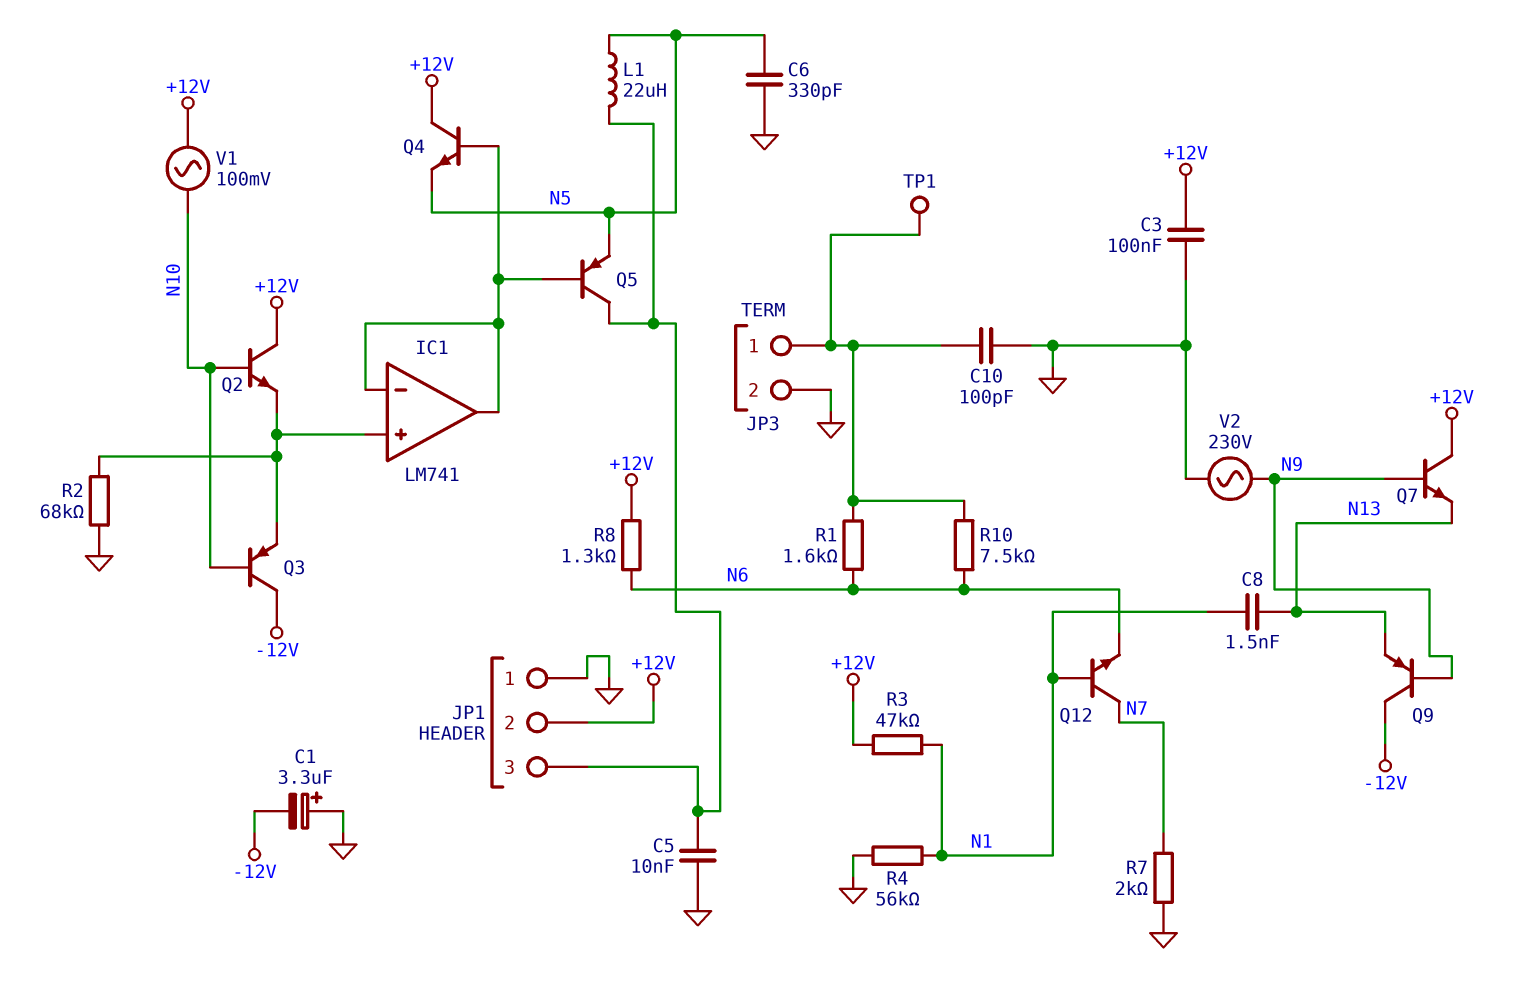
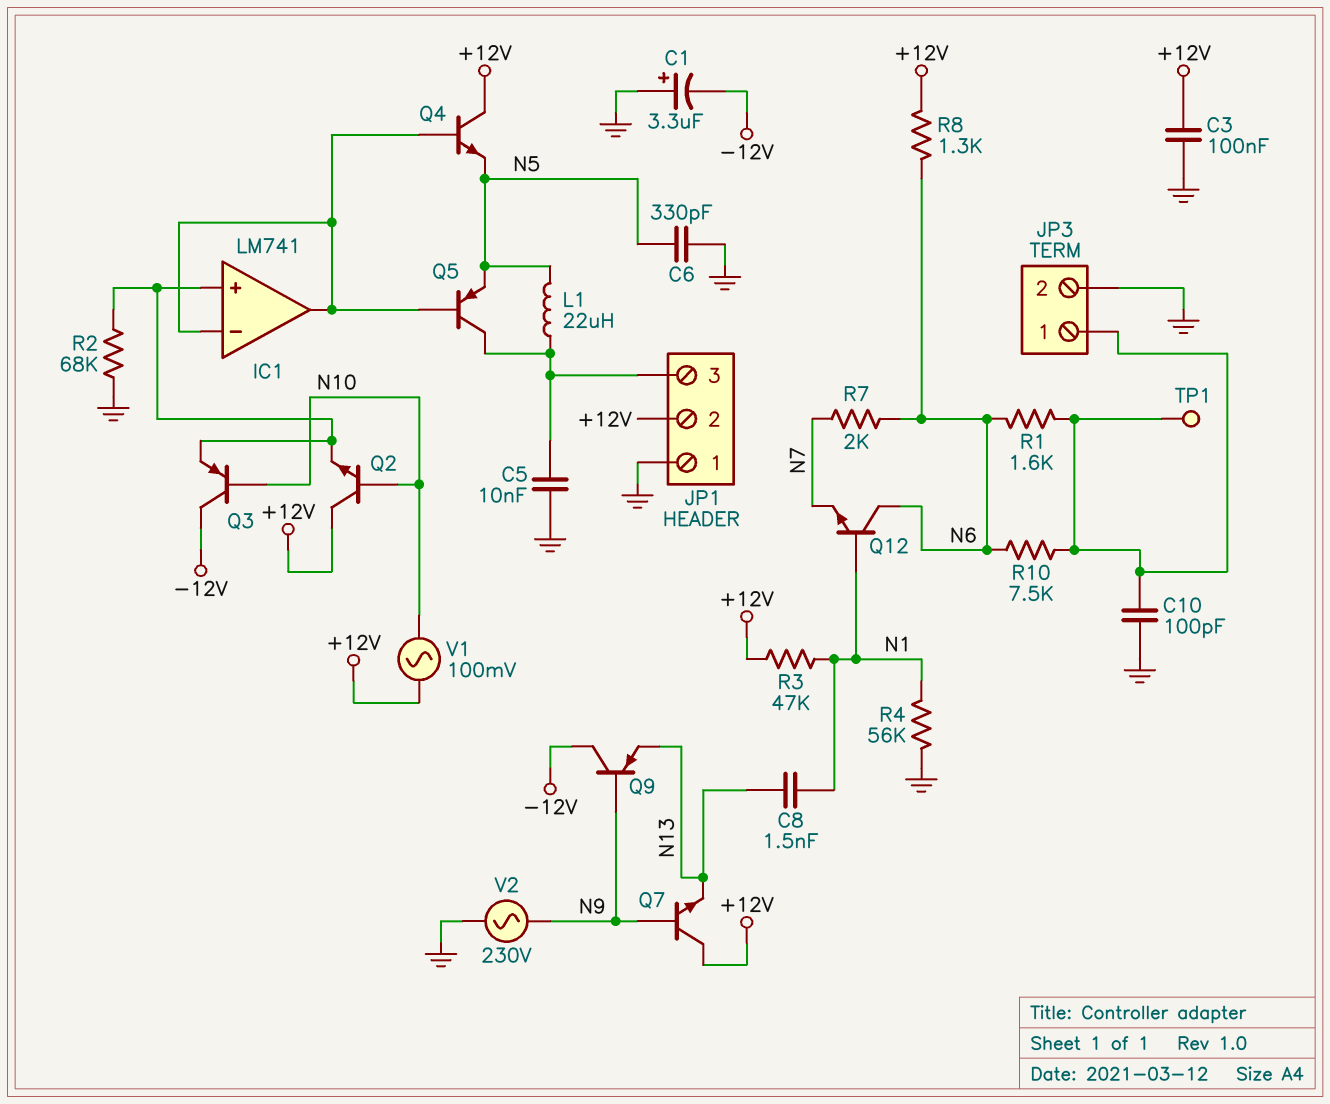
Q12: NPN (B N1, C N7, E N6) -> NPN (B N1, C N6, E N7)
R7: 2k (GND, N7) -> 2k (N6, N7)

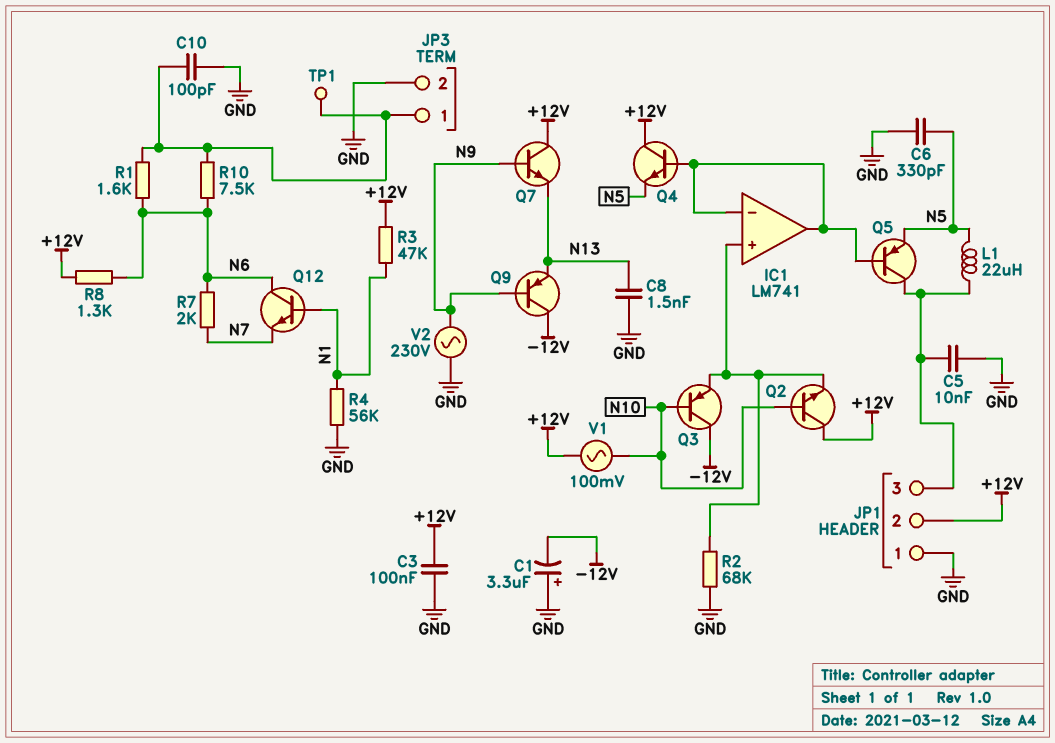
C8: 1.5nF (N1, N13) -> 1.5nF (GND, N13)

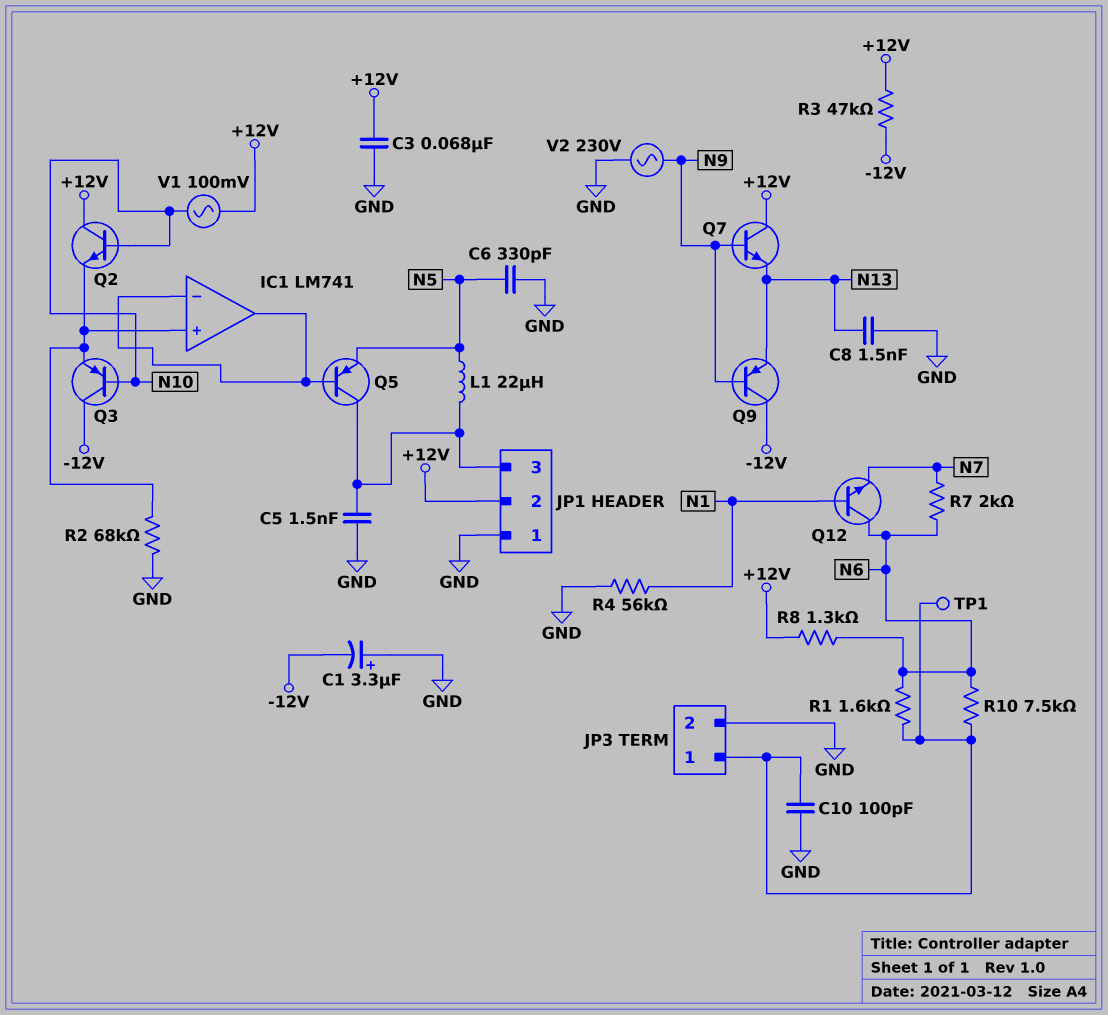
C3: 100nF (+12V, GND) -> 68nF (+12V, GND)
C5: 10nF (GND, JP1/3) -> 1.5nF (GND, JP1/3)
Q4: NPN (B IC1/in-, C +12V, E N5) -> none
R3: 47k (+12V, N1) -> 47k (+12V, -12V)

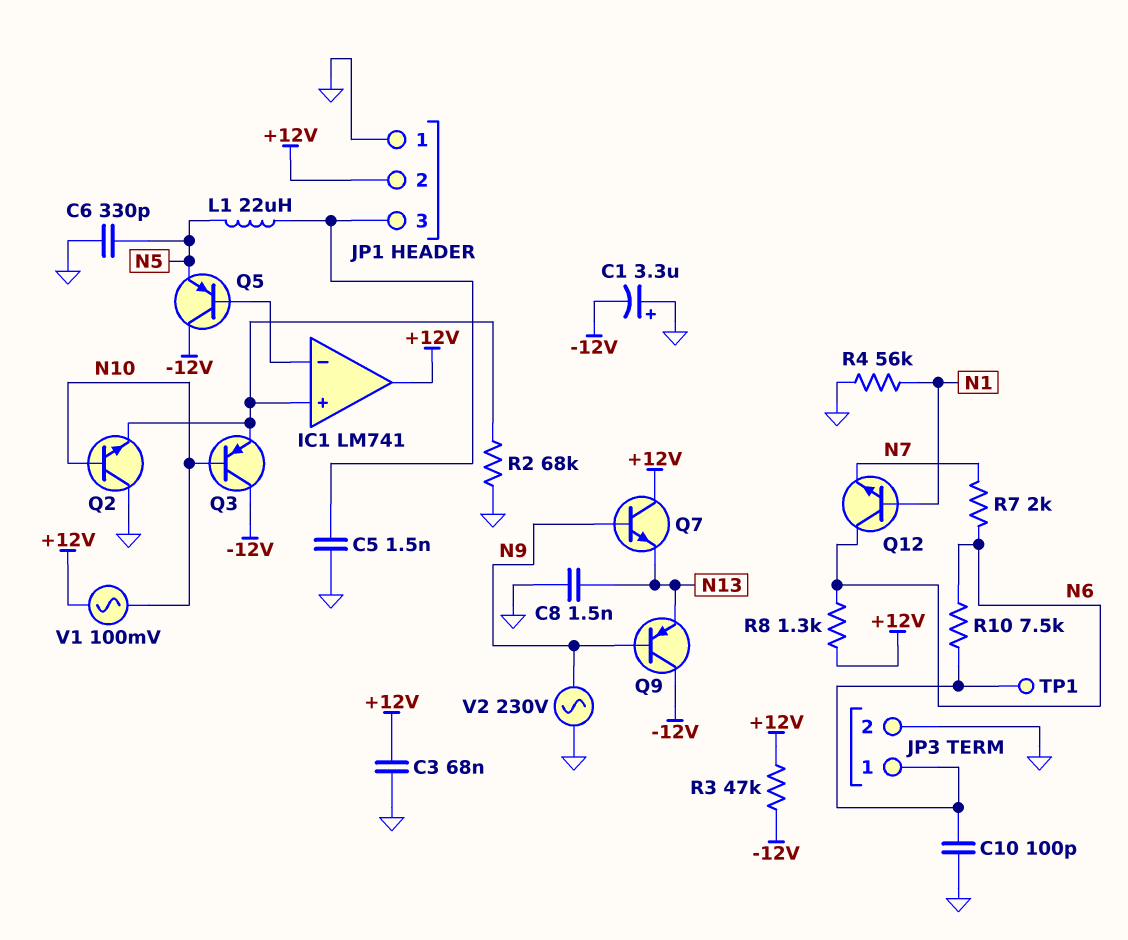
IC1 pin out: IC1/in- -> +12V
Q2: NPN (B N10, C +12V, E IC1/in+) -> NPN (B N10, C GND, E IC1/in+)
Q5: PNP (B IC1/in-, C JP1/3, E N5) -> PNP (B IC1/in-, C -12V, E N5)
R1: 1.6k (JP3/1, N6) -> none

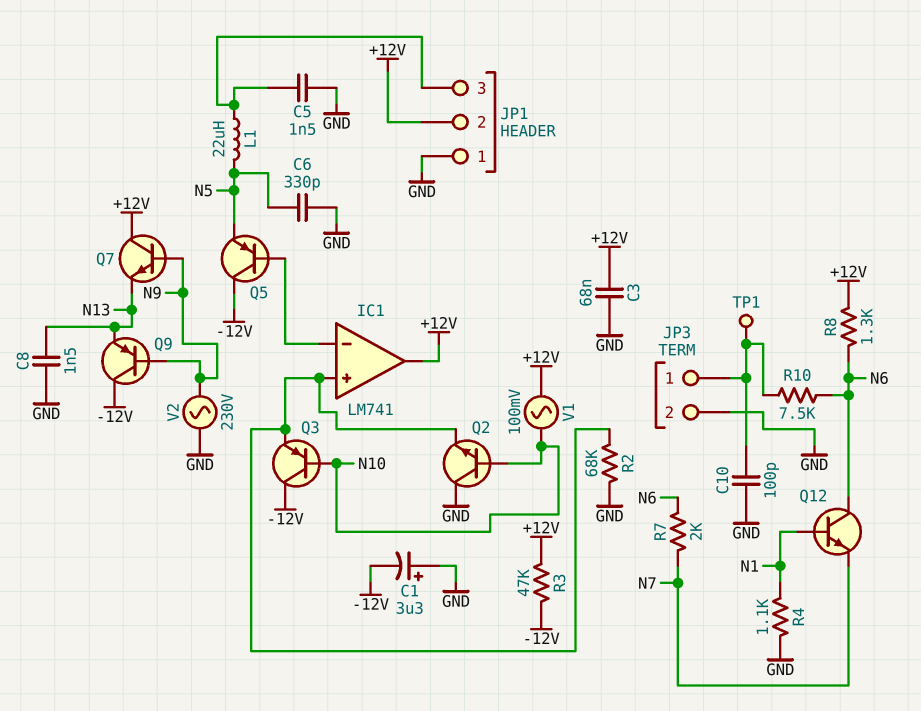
R4: 56k (GND, N1) -> 1.1k (GND, N1)

